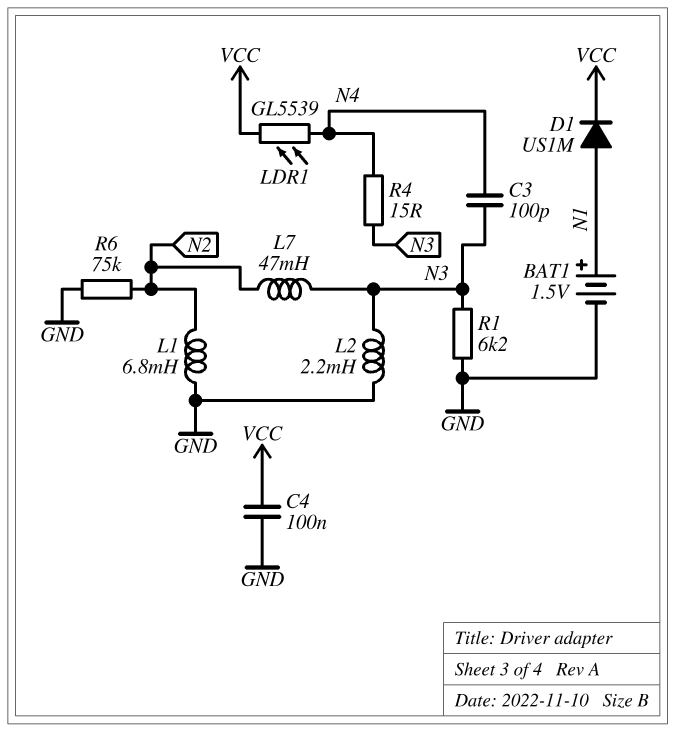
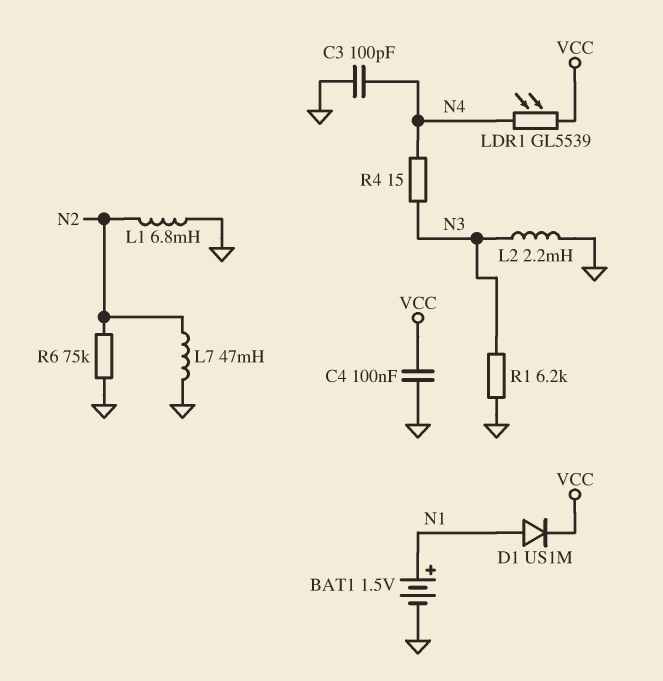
C3: 100pF (N3, N4) -> 100pF (GND, N4)
L7: 47mH (N2, N3) -> 47mH (GND, N2)

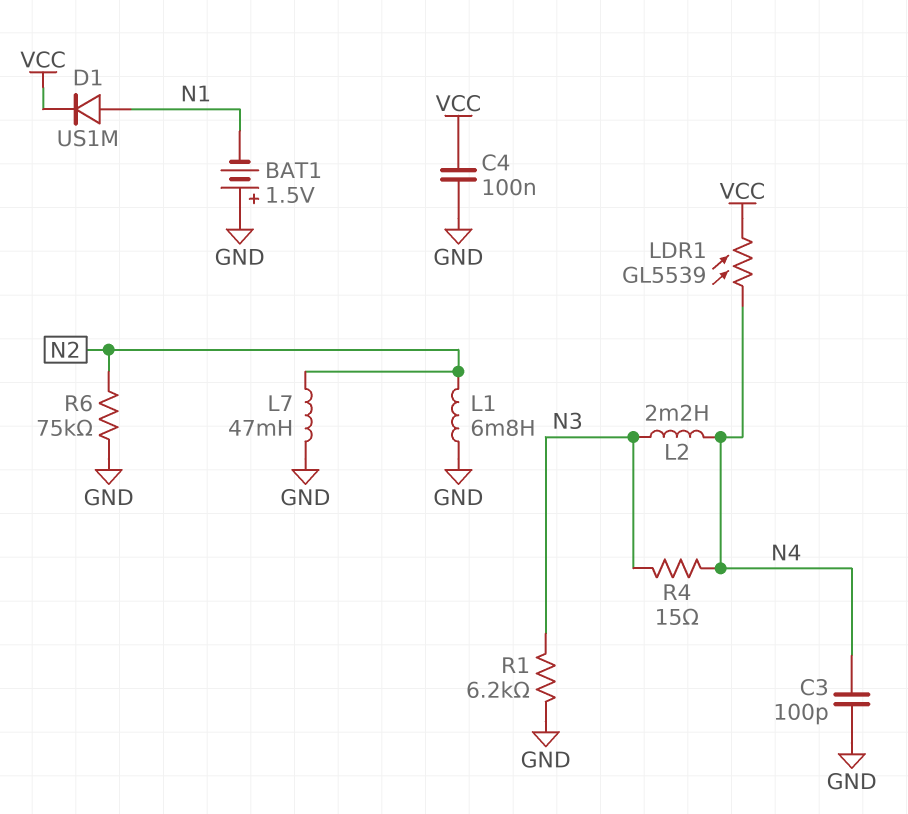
BAT1: 1.5V (plus N1, minus GND) -> 1.5V (plus GND, minus N1)
L2: 2.2mH (GND, N3) -> 2.2mH (N3, N4)

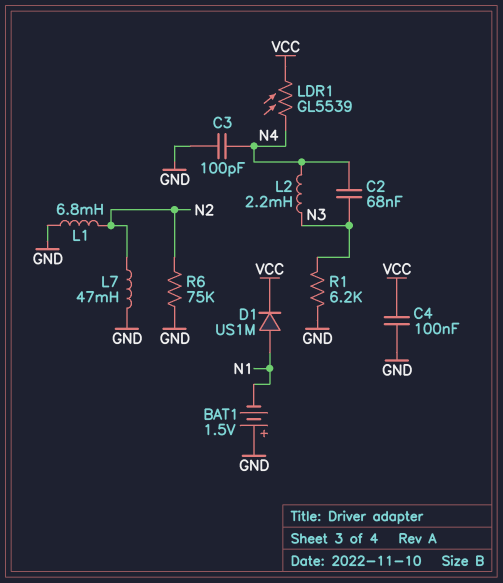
C2: none -> 68nF (N3, N4)
R4: 15 (N3, N4) -> none

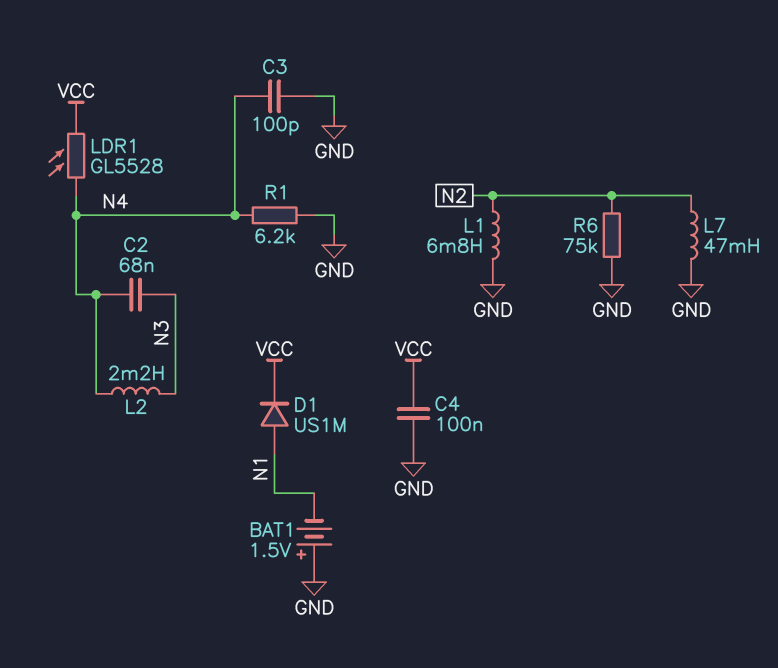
LDR1: GL5539 (N4, VCC) -> GL5528 (N4, VCC)
R1: 6.2k (GND, N3) -> 6.2k (GND, N4)

